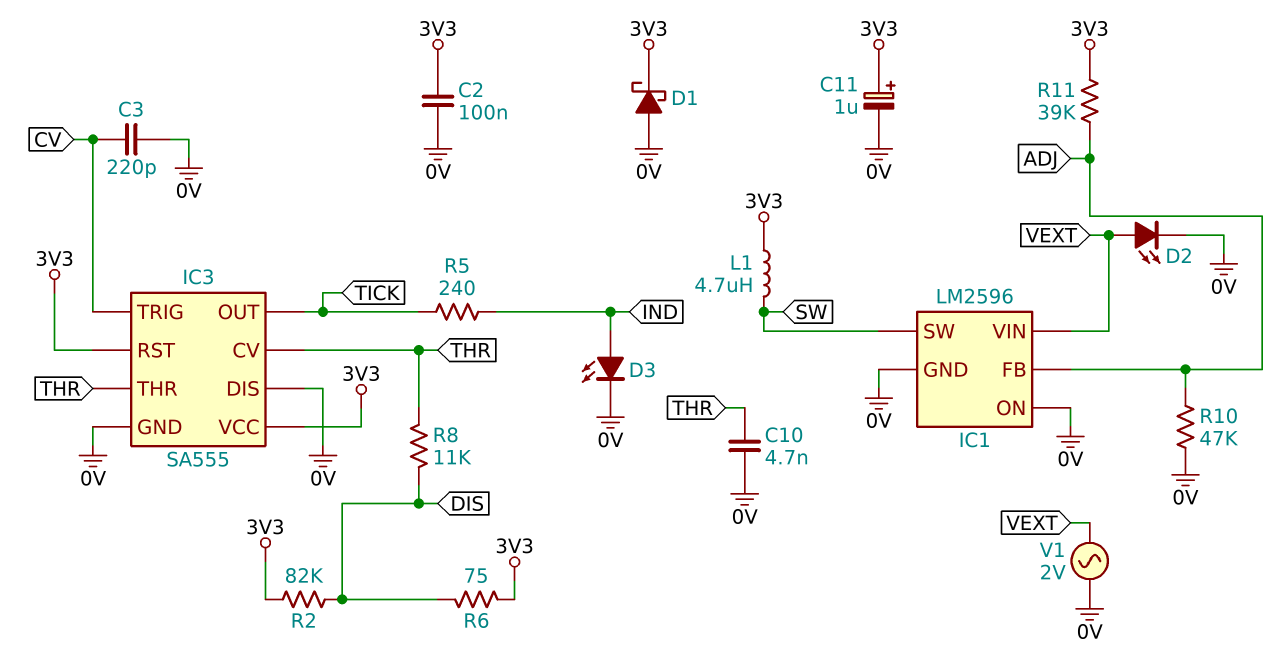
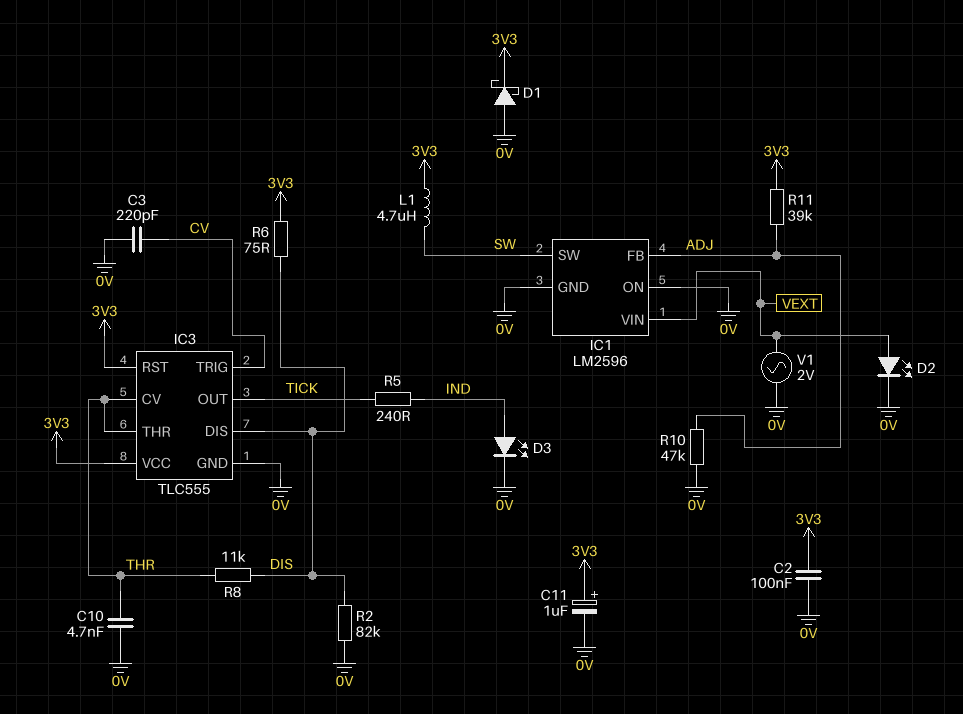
IC3: SA555 -> TLC555
IC3 pin DIS: 0V -> DIS
R2: 82k (3V3, DIS) -> 82k (0V, DIS)

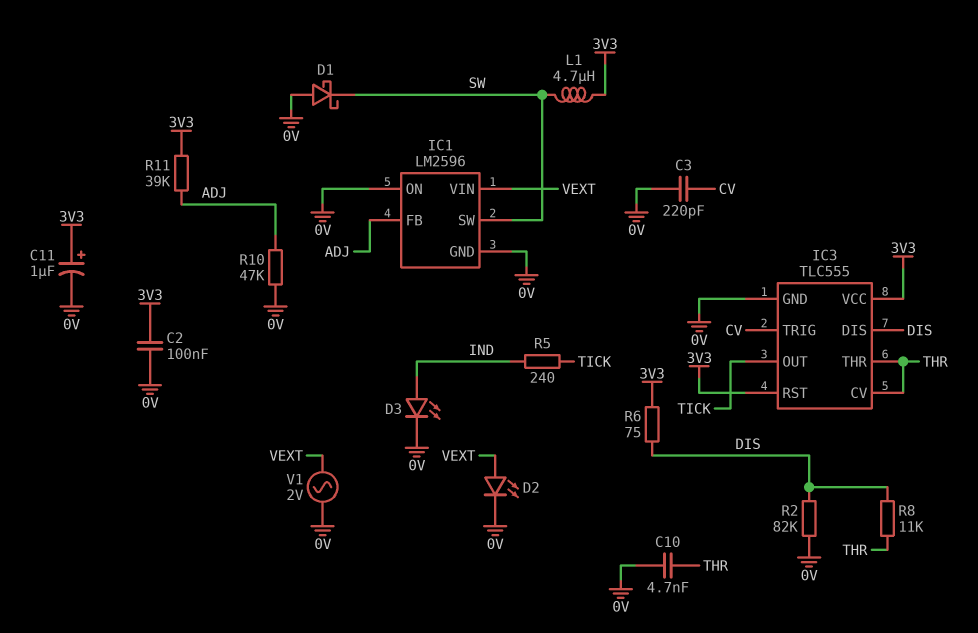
D1: schottky (A 0V, K 3V3) -> schottky (A 0V, K SW)

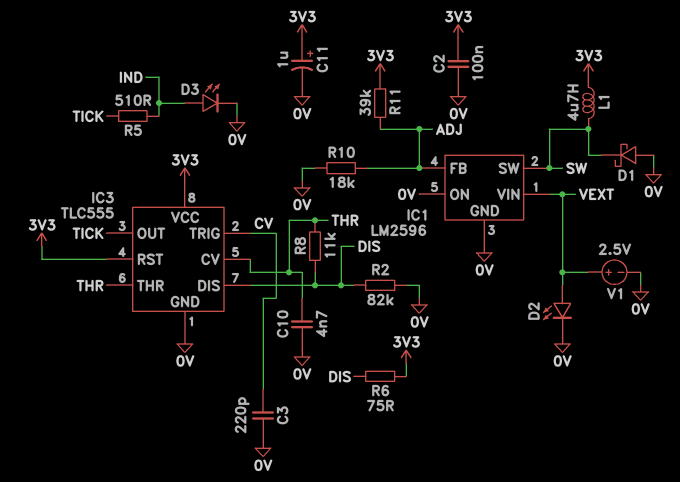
R5: 240 (IND, TICK) -> 510 (IND, TICK)
R10: 47k (0V, ADJ) -> 18k (0V, ADJ)
V1: AC 2V (0V, VEXT) -> 2.5V (plus VEXT, minus 0V)

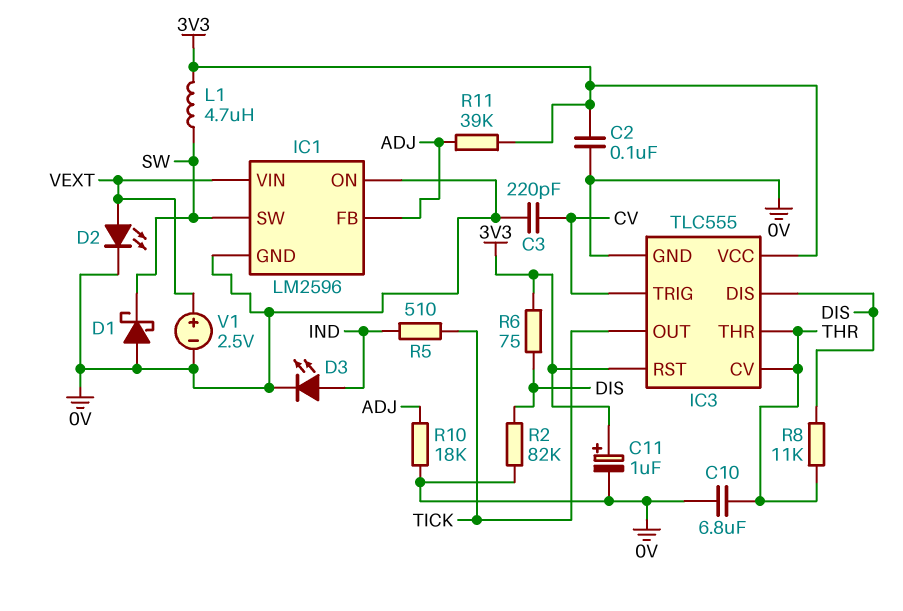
C10: 4.7nF (0V, THR) -> 6.8uF (0V, THR)

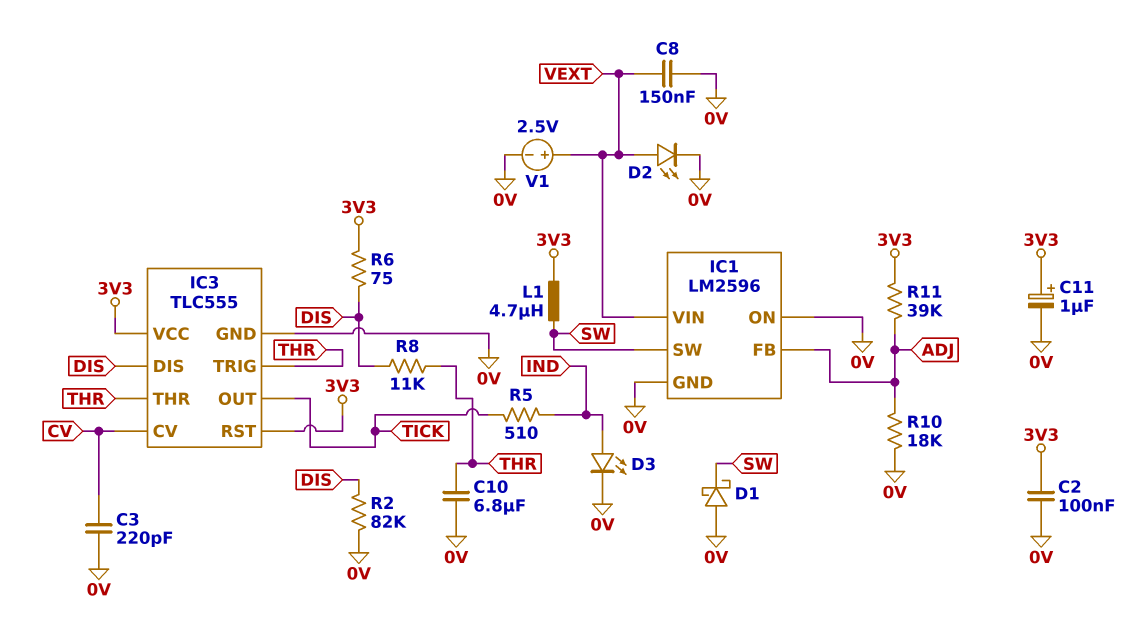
C8: none -> 150nF (0V, VEXT)
IC3 pin CV: THR -> CV
IC3 pin TRIG: CV -> THR

